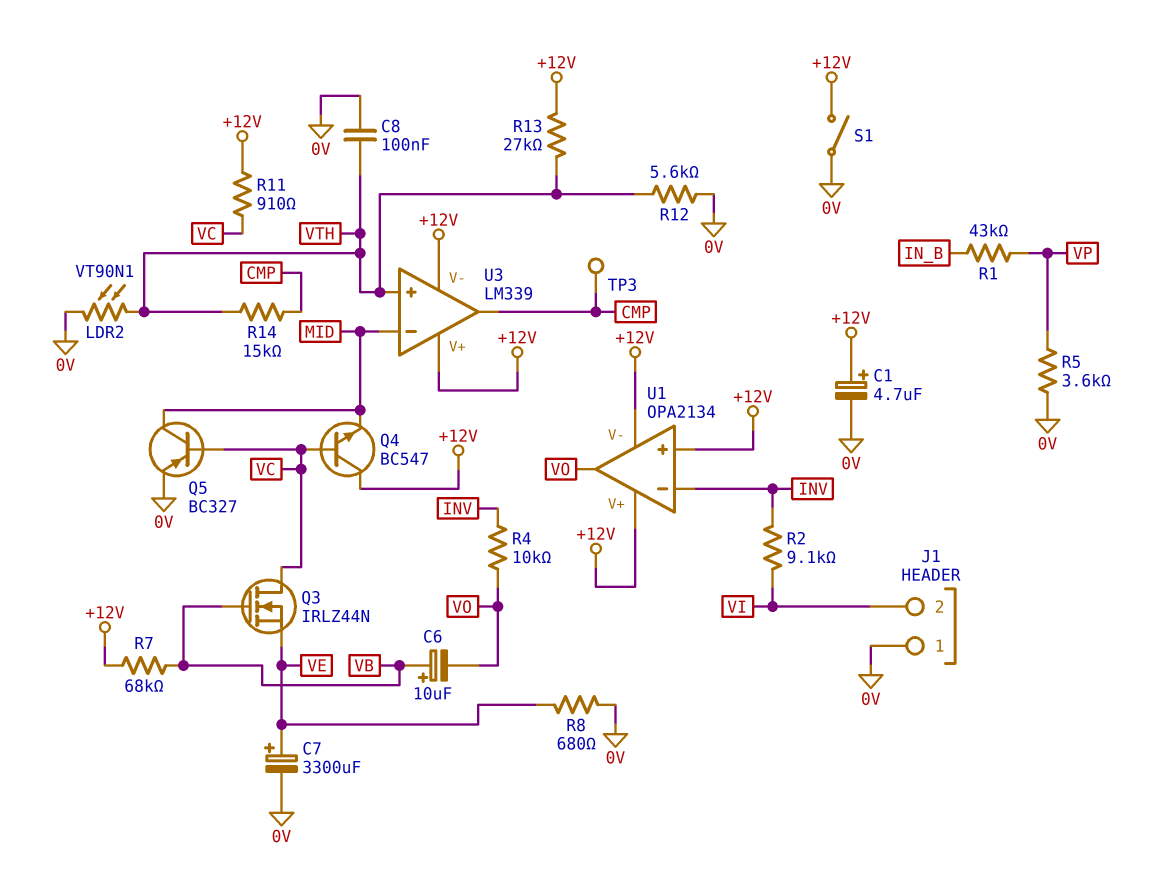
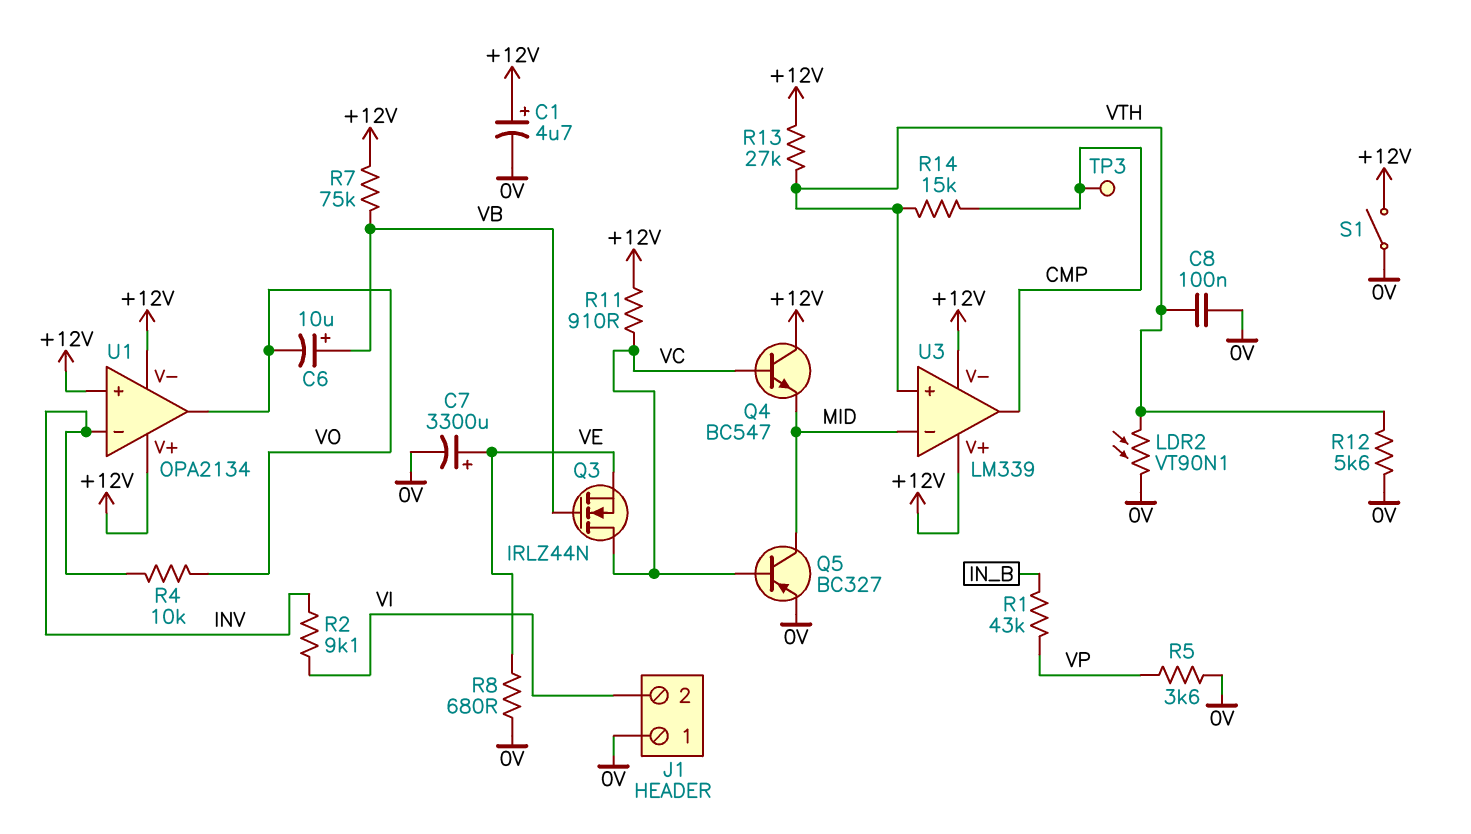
R7: 68k (+12V, VB) -> 75k (+12V, VB)

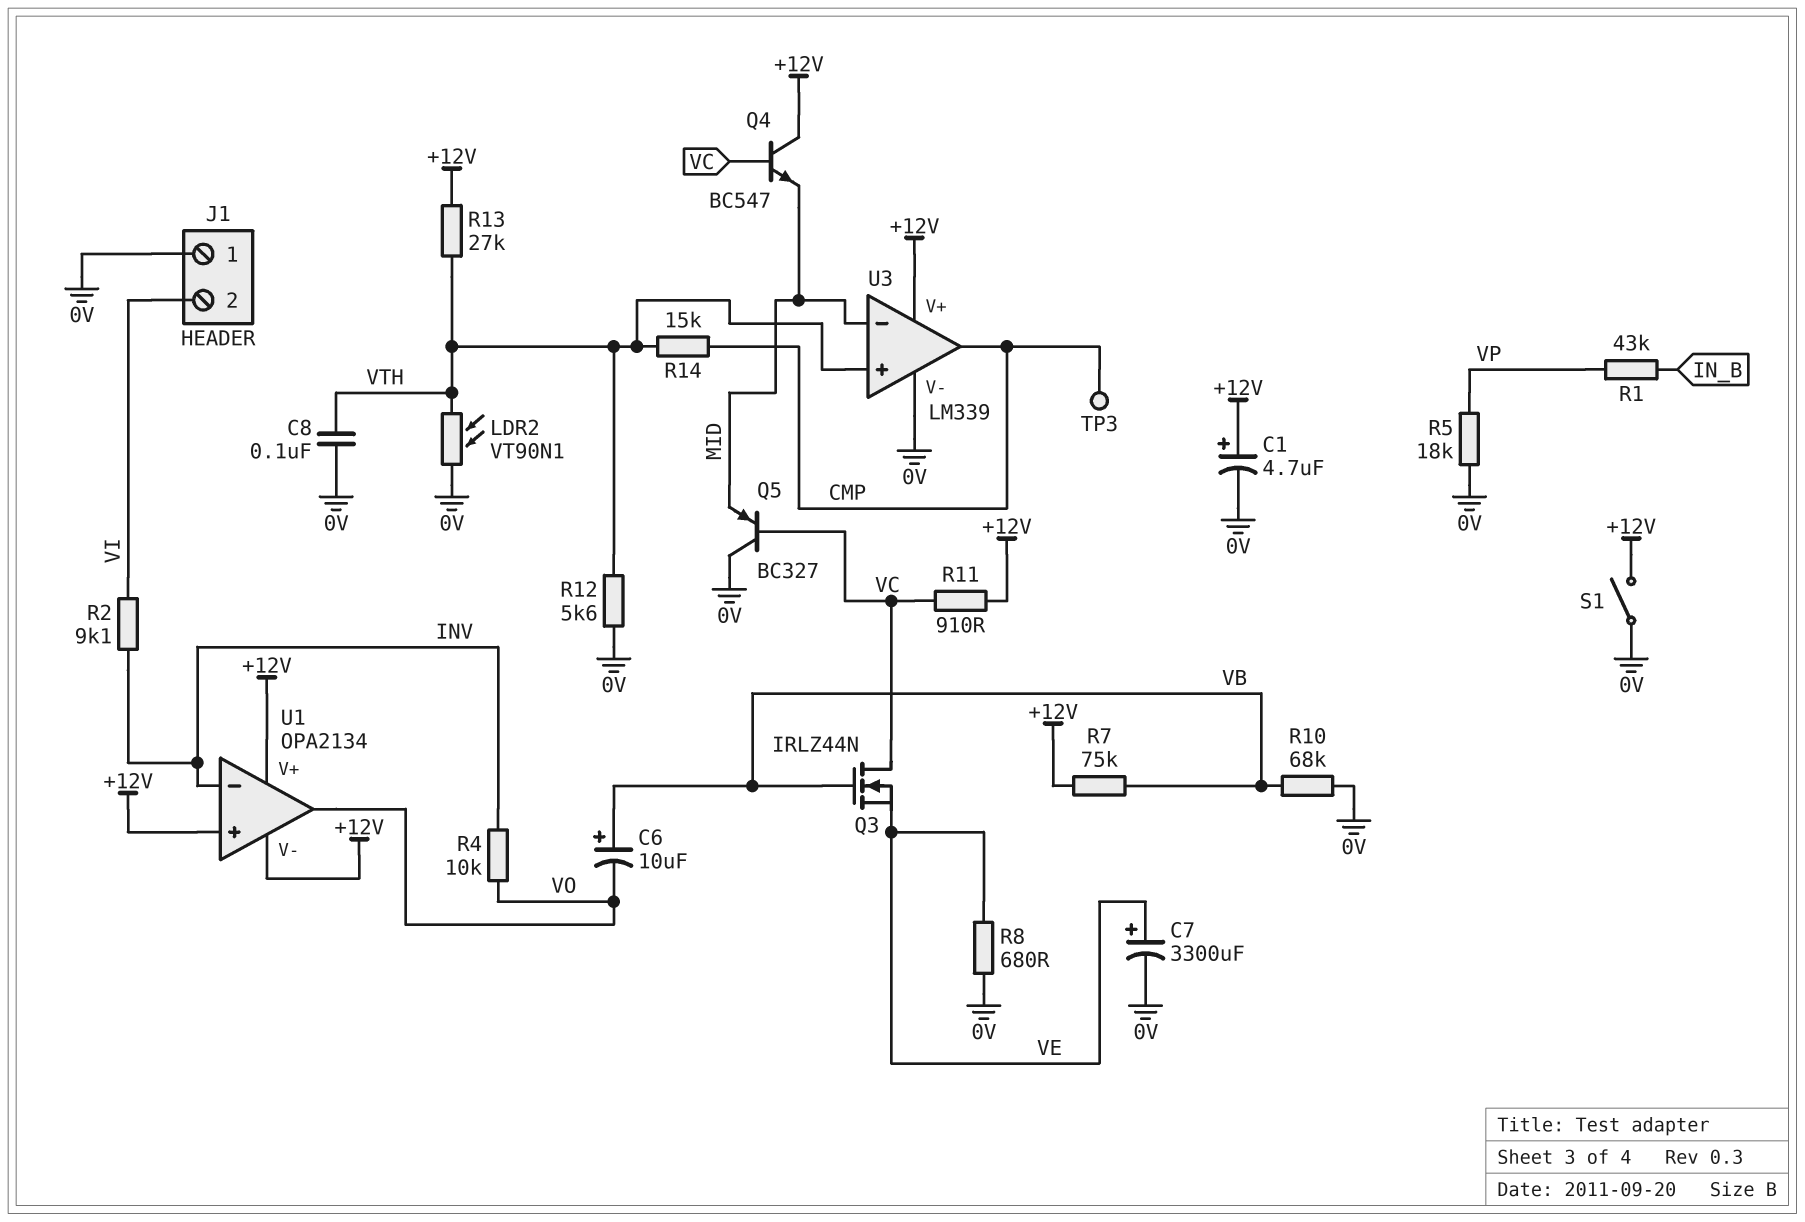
Q5: PNP BC327 (B VC, C MID, E 0V) -> PNP BC327 (B VC, C 0V, E MID)
R5: 3.6k (0V, VP) -> 18k (0V, VP)
R10: none -> 68k (0V, VB)
U3 pin V-: +12V -> 0V

